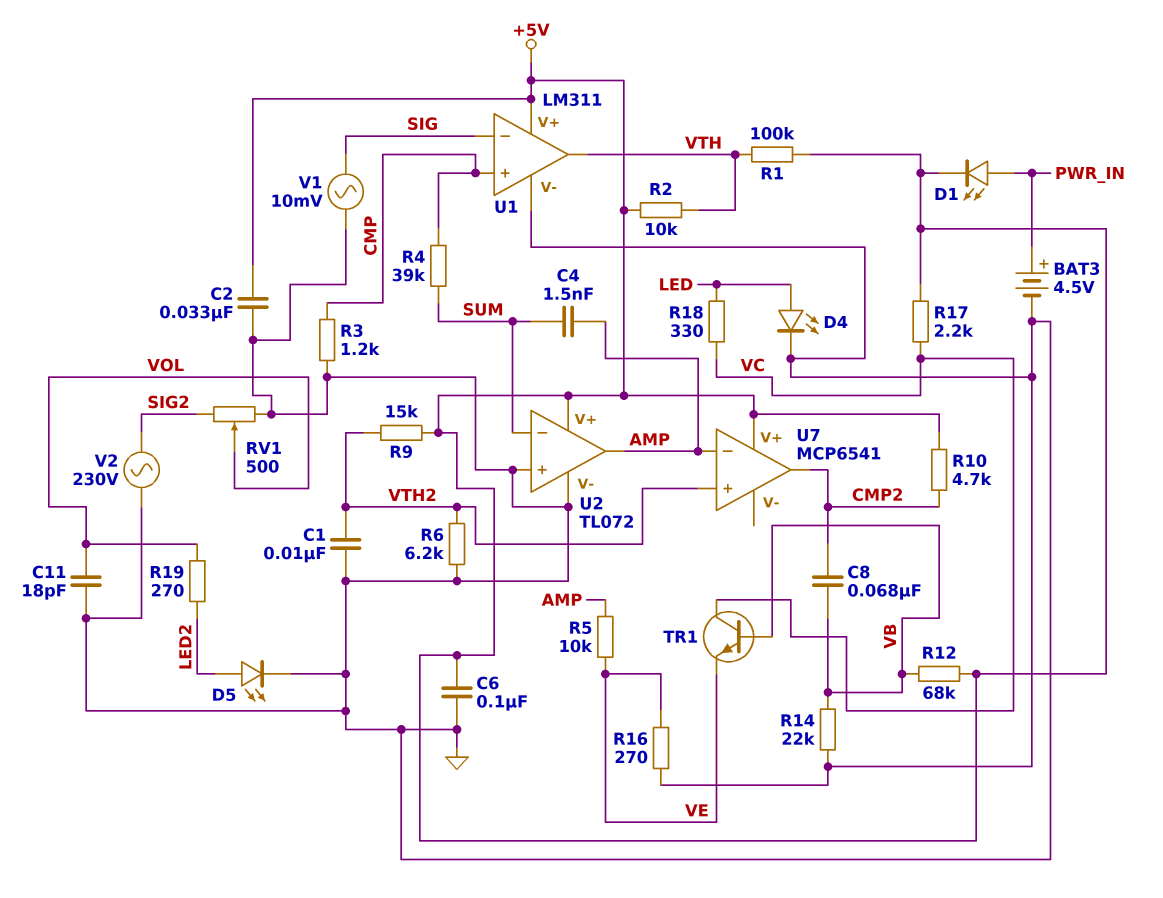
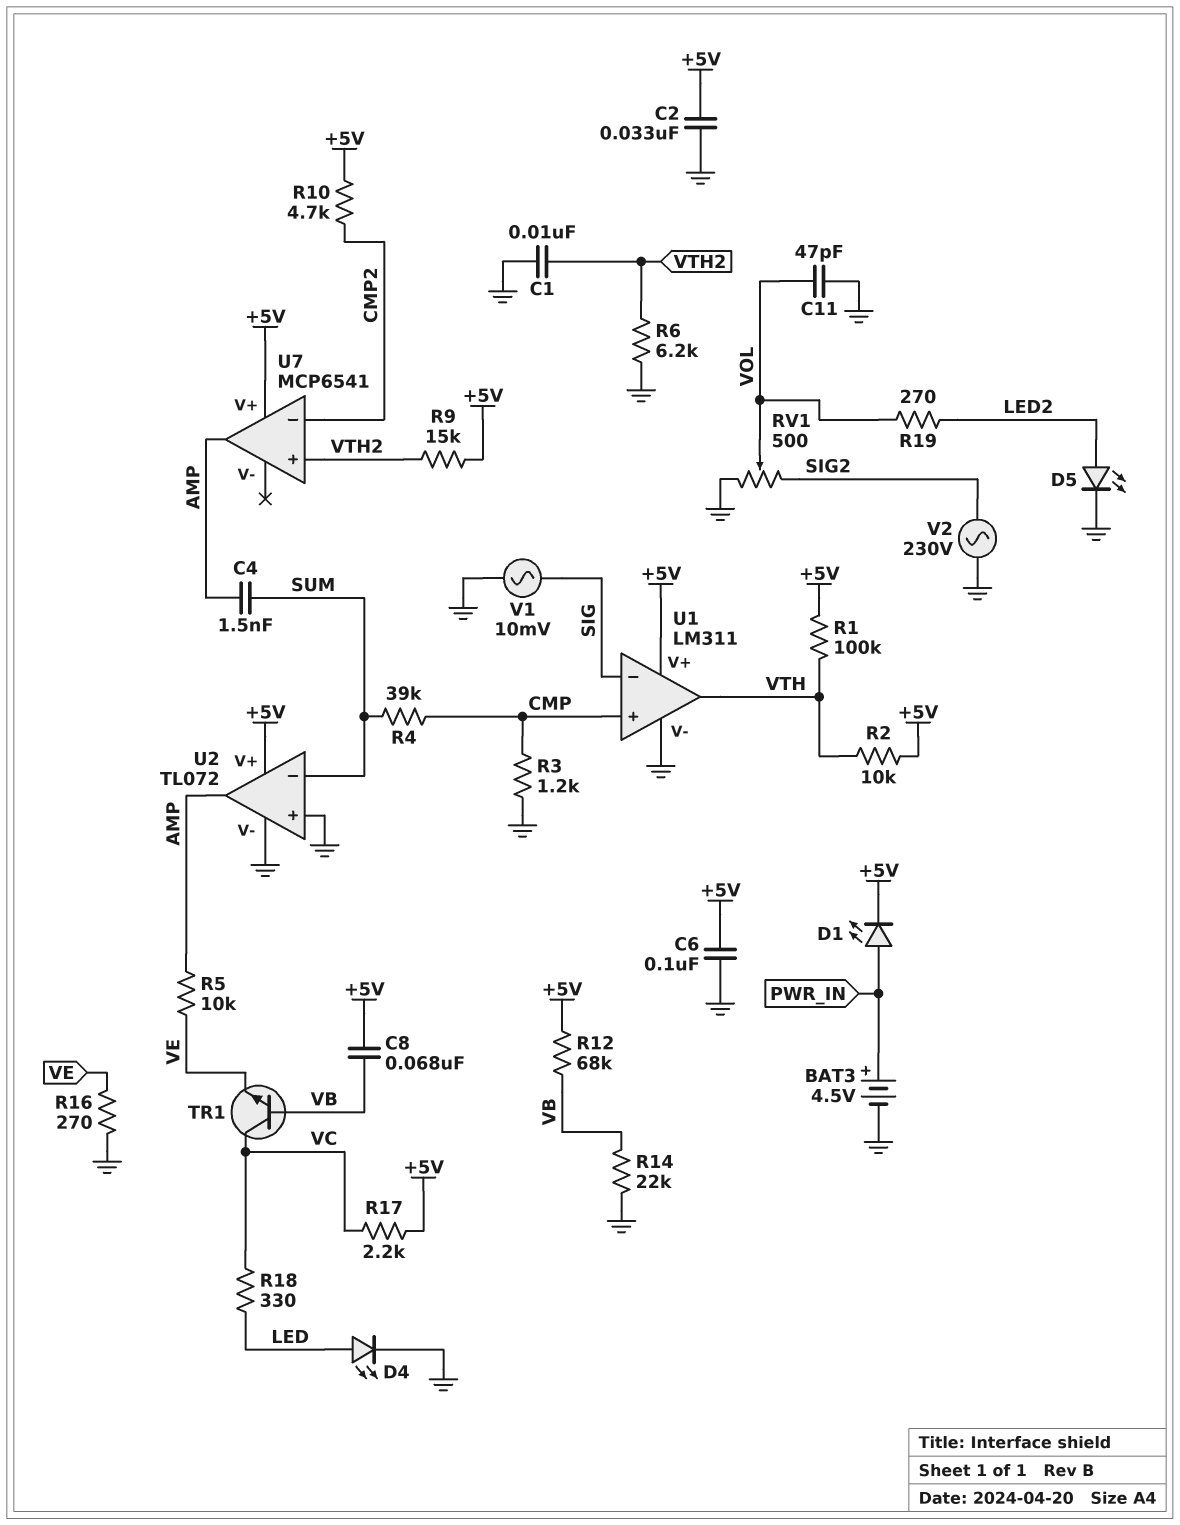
C8: 68nF (CMP2, VB) -> 68nF (+5V, VB)
C11: 18pF (GND, VOL) -> 47pF (GND, VOL)
U7 pin in-: AMP -> CMP2
U7 pin out: CMP2 -> AMP

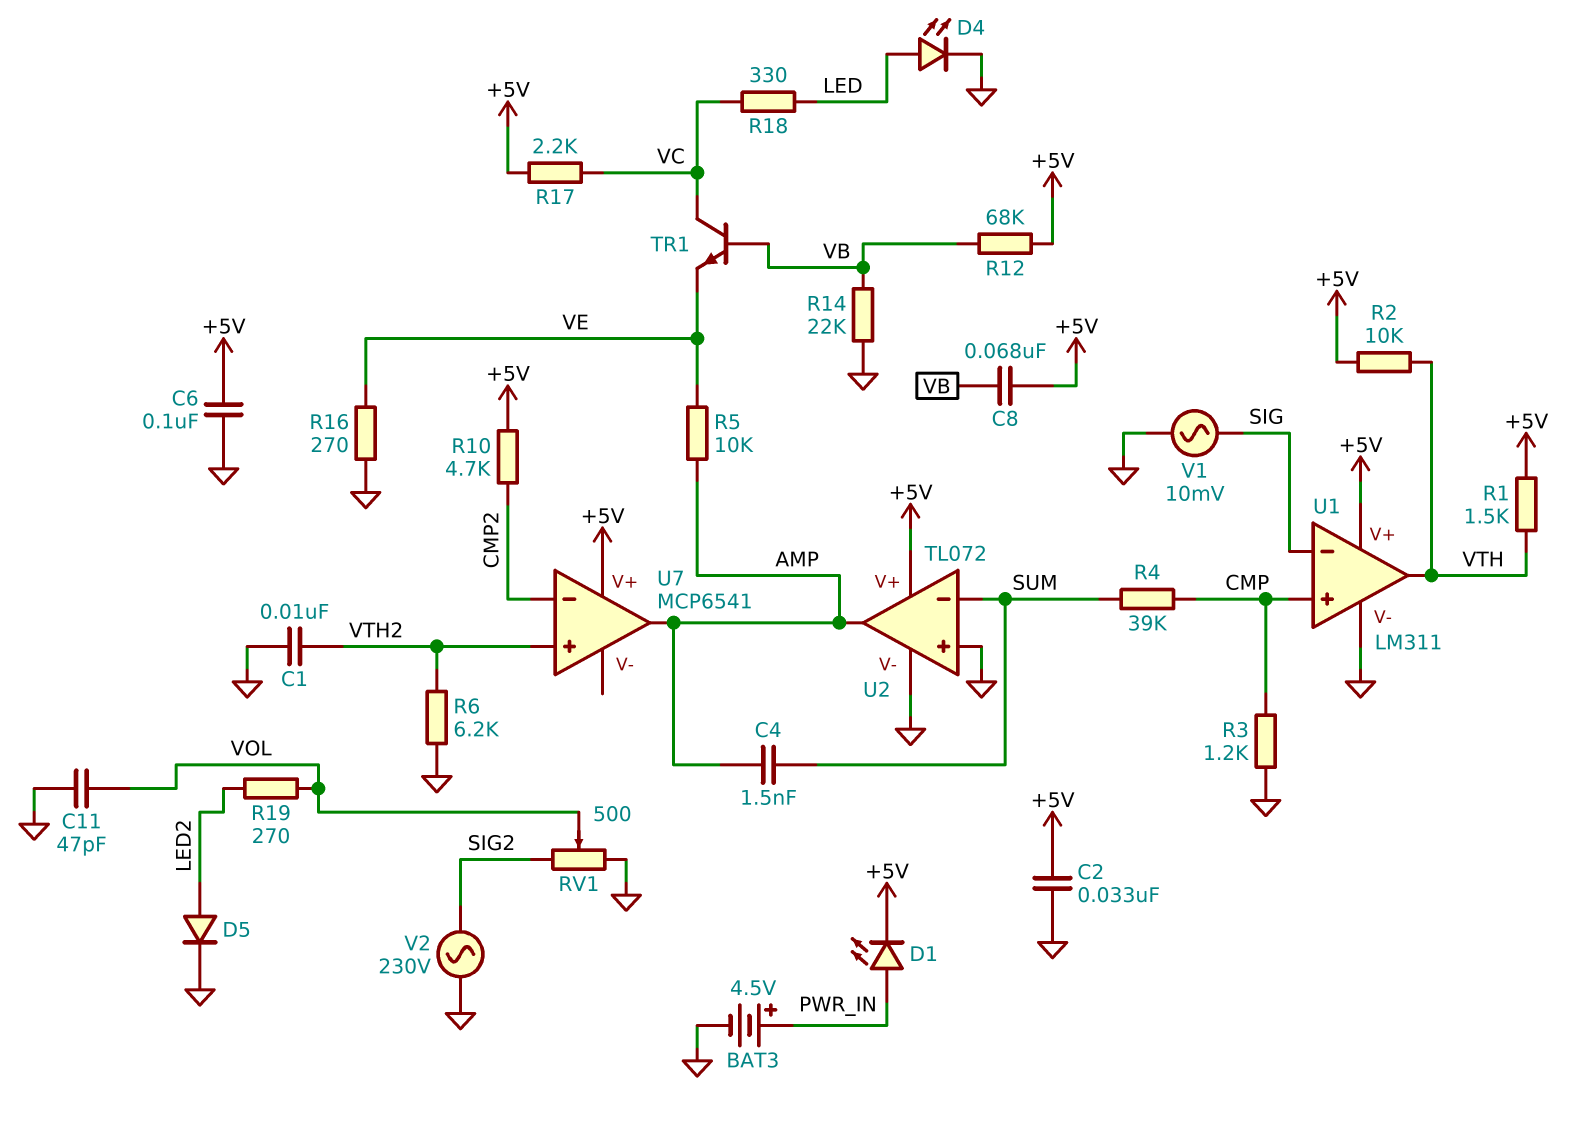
D5: LED (A LED2, K GND) -> diode (A LED2, K GND)
R1: 100k (+5V, VTH) -> 1.5k (+5V, VTH)
R9: 15k (+5V, VTH2) -> none

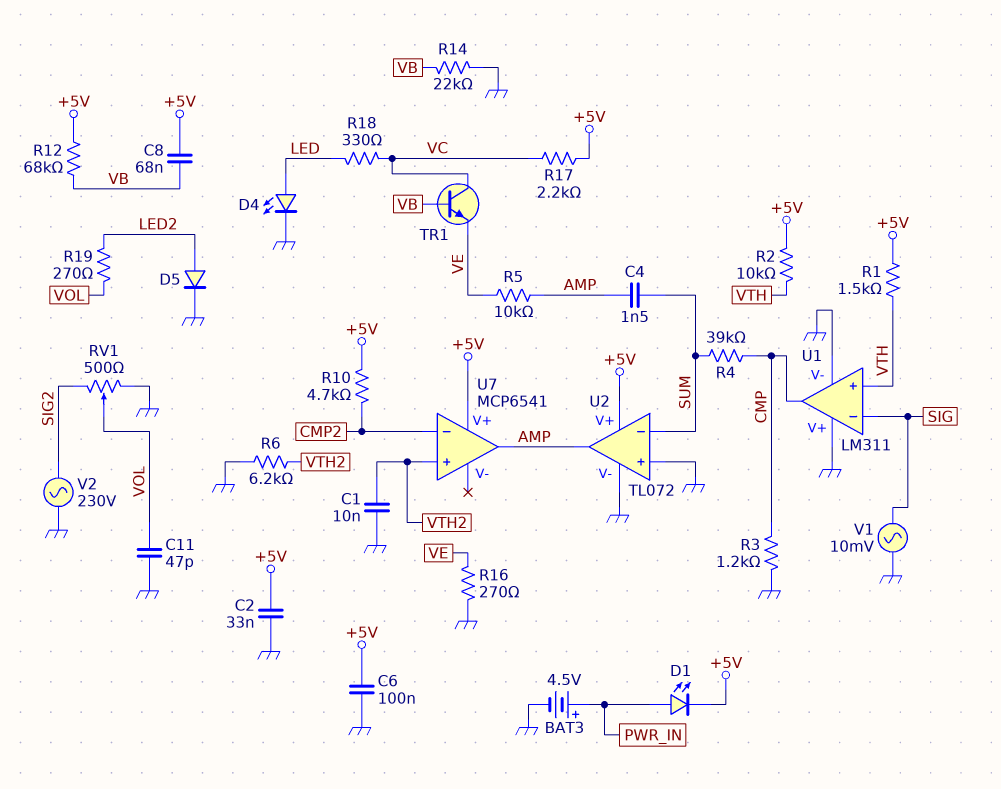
U1 pin V+: +5V -> GND
U1 pin in+: CMP -> VTH
U1 pin out: VTH -> CMP

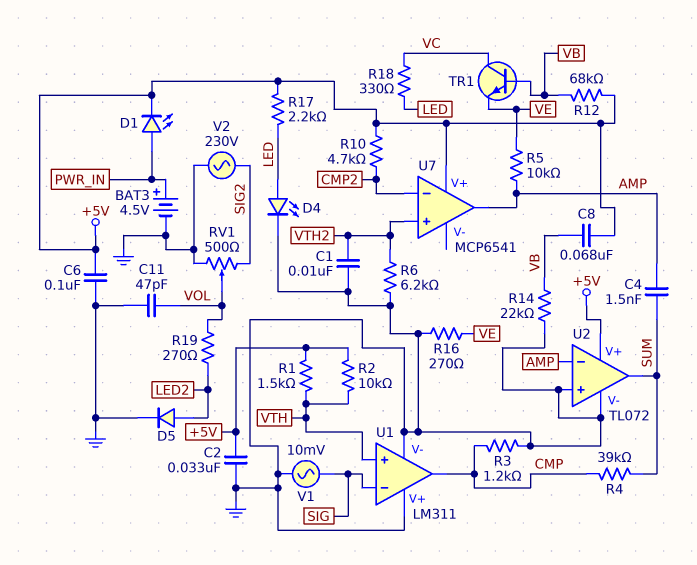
R17: 2.2k (+5V, VC) -> 2.2k (+5V, LED)
U2 pin in-: SUM -> AMP
U2 pin out: AMP -> SUM

